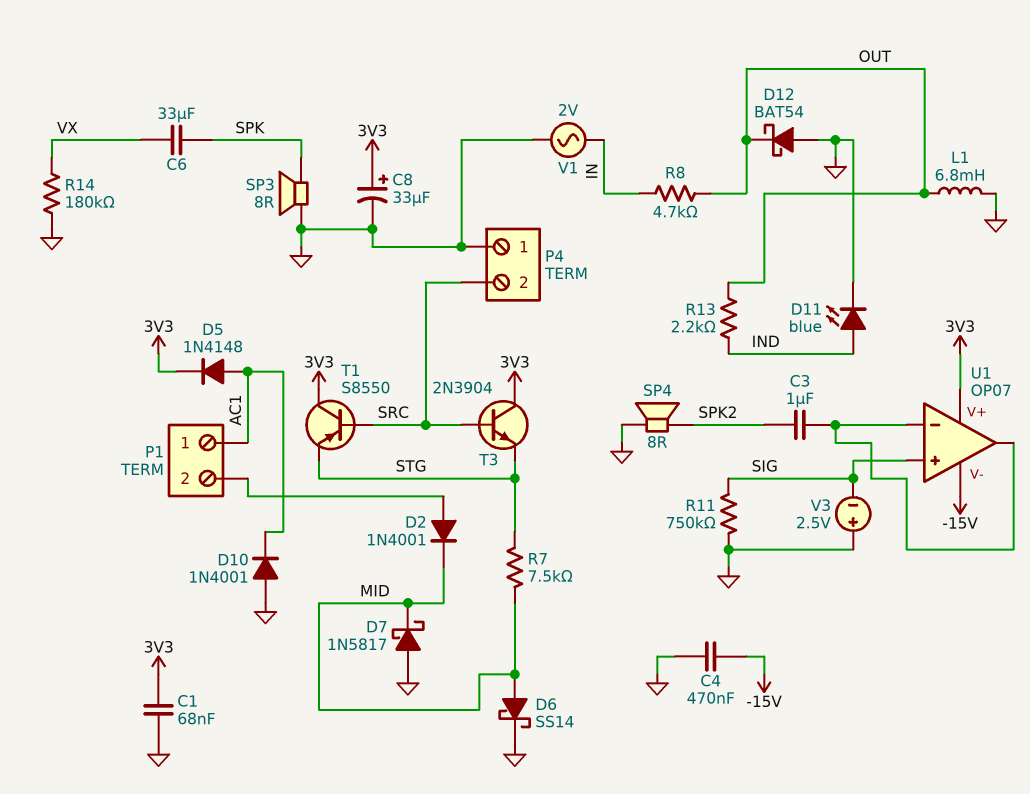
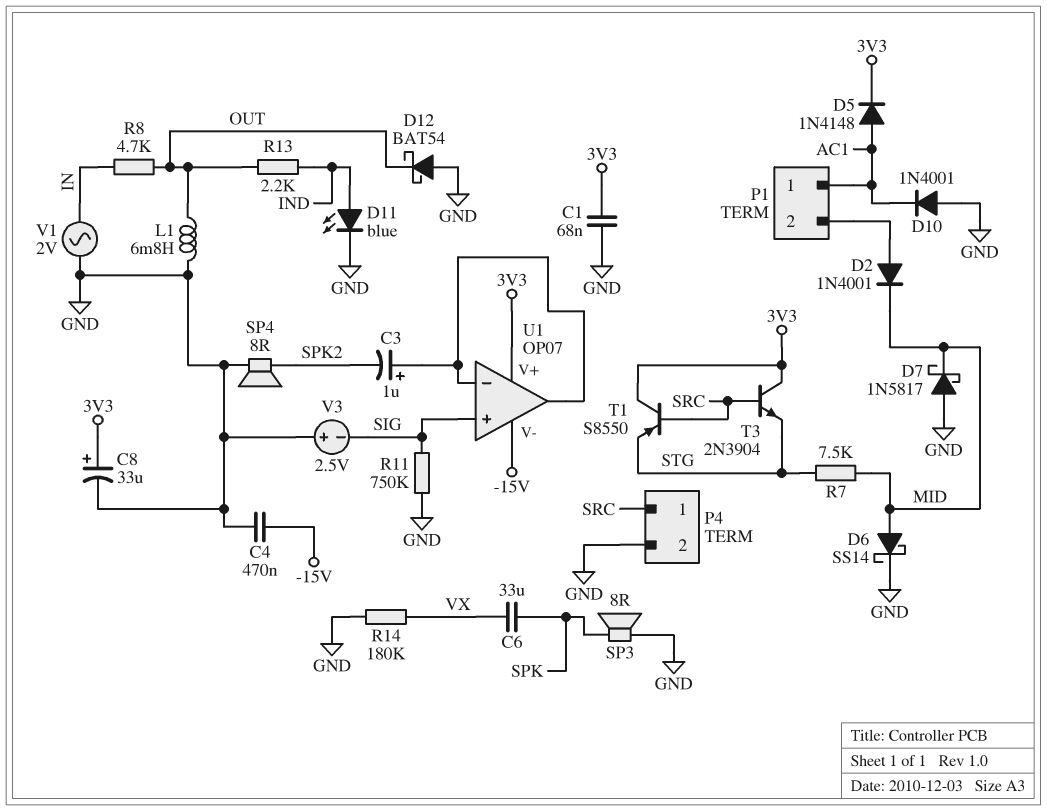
C3: 1uF (SPK2, U1/in-) -> 1uF (plus U1/in-, minus SPK2)
P4 pin 1: GND -> SRC
P4 pin 2: SRC -> GND

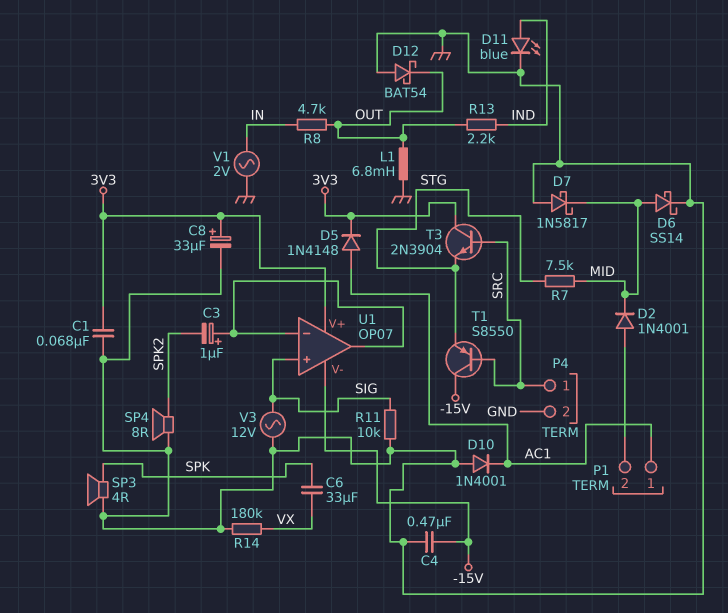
R11: 750k (GND, SIG) -> 10k (GND, SIG)
SP3: speaker 8R (GND, SPK) -> speaker 4R (GND, SPK)
T1: PNP S8550 (B SRC, C 3V3, E STG) -> PNP S8550 (B SRC, C -15V, E STG)
V3: 2.5V (plus GND, minus SIG) -> AC 12V (GND, SIG)

